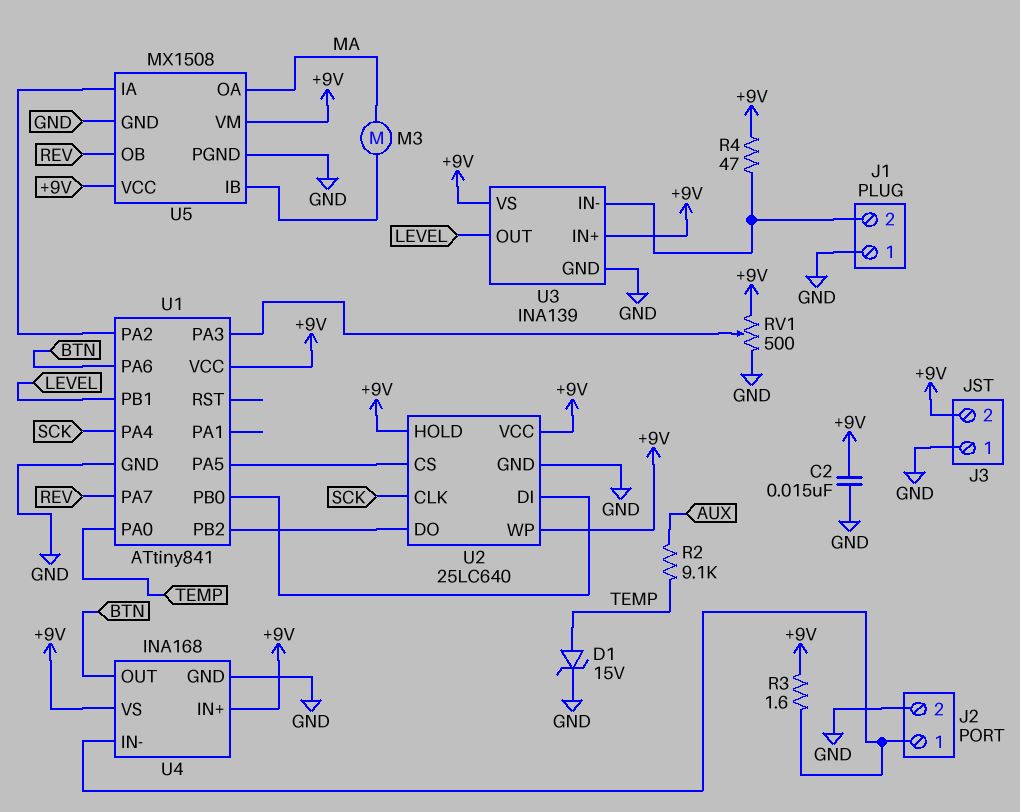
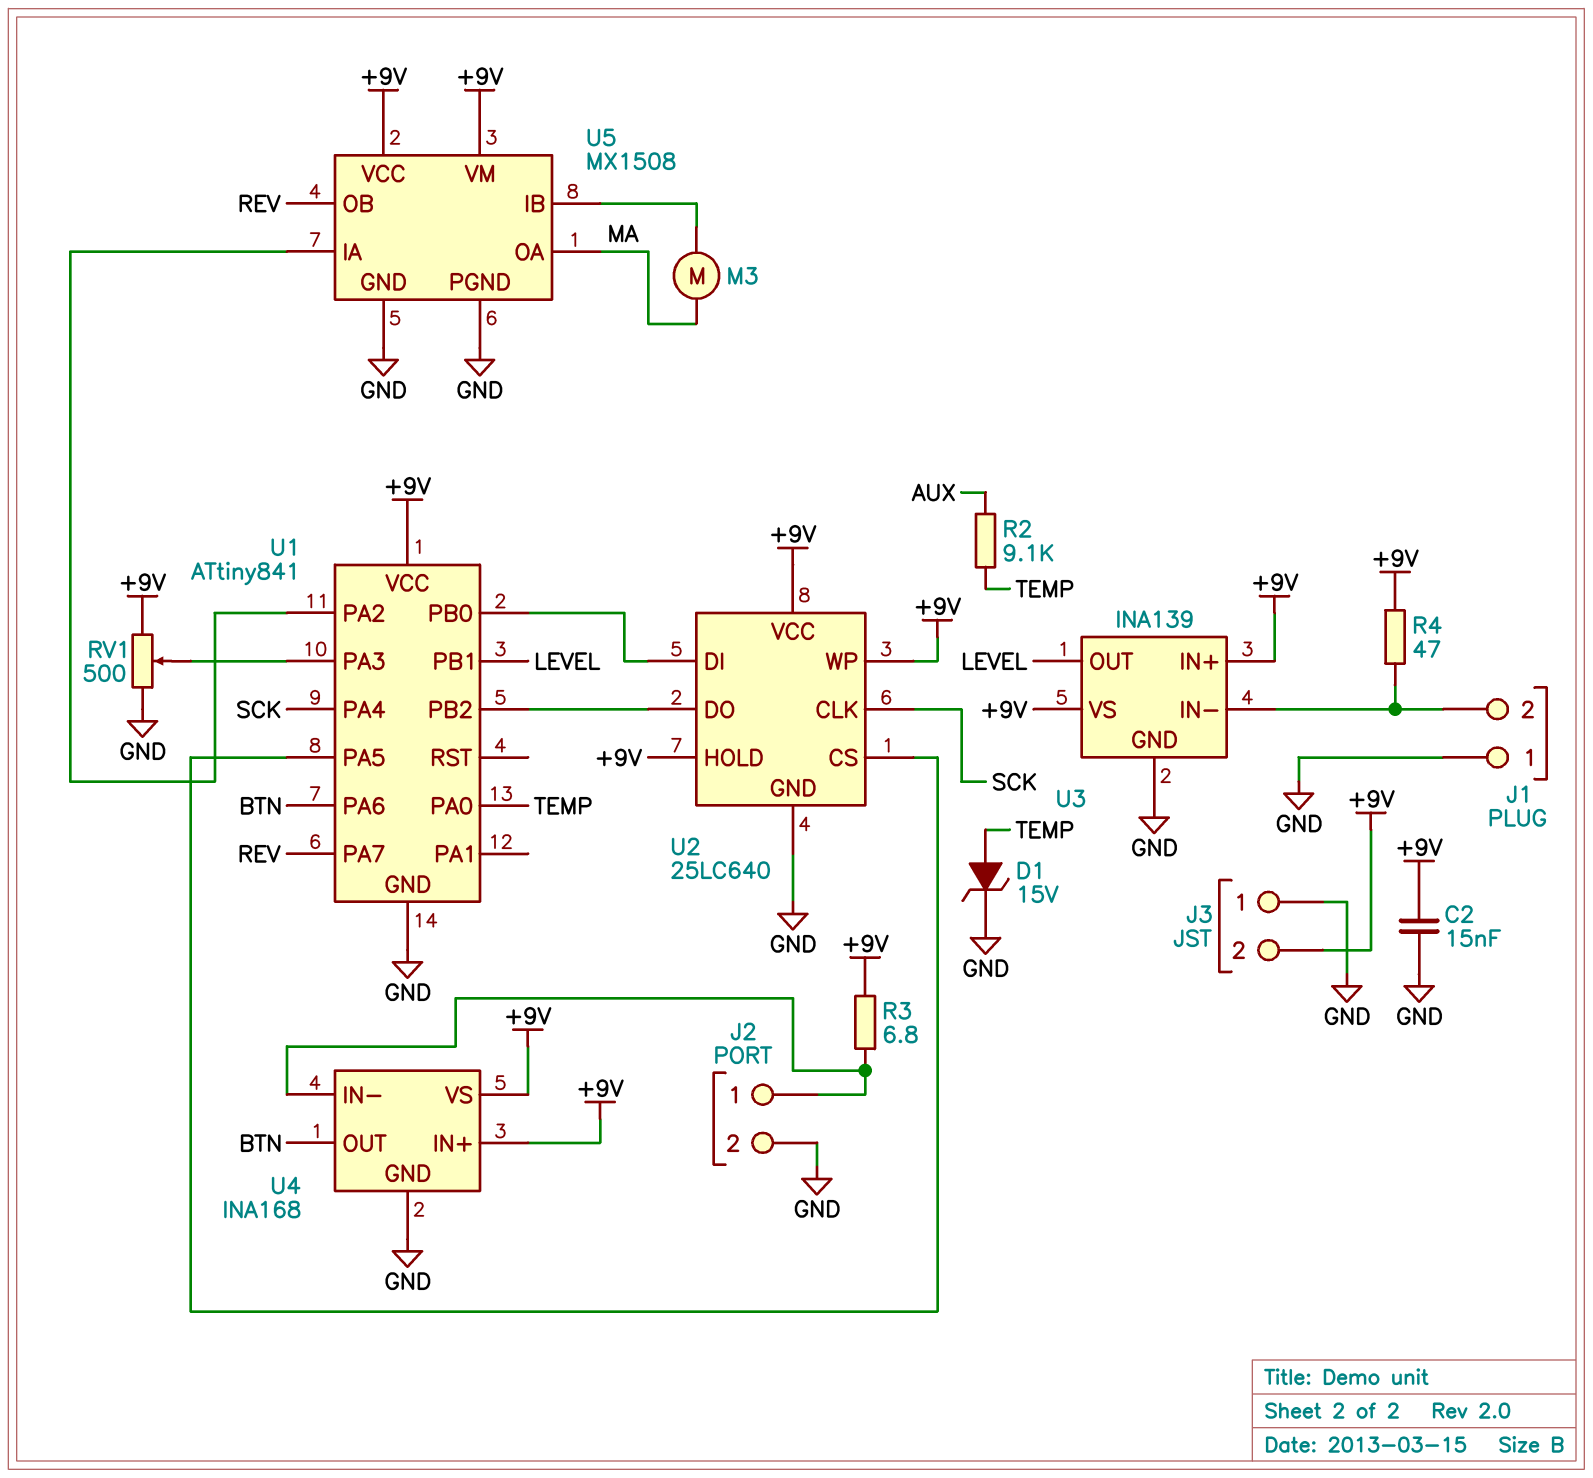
R3: 1.6 (+9V, J2/1) -> 6.8 (+9V, J2/1)

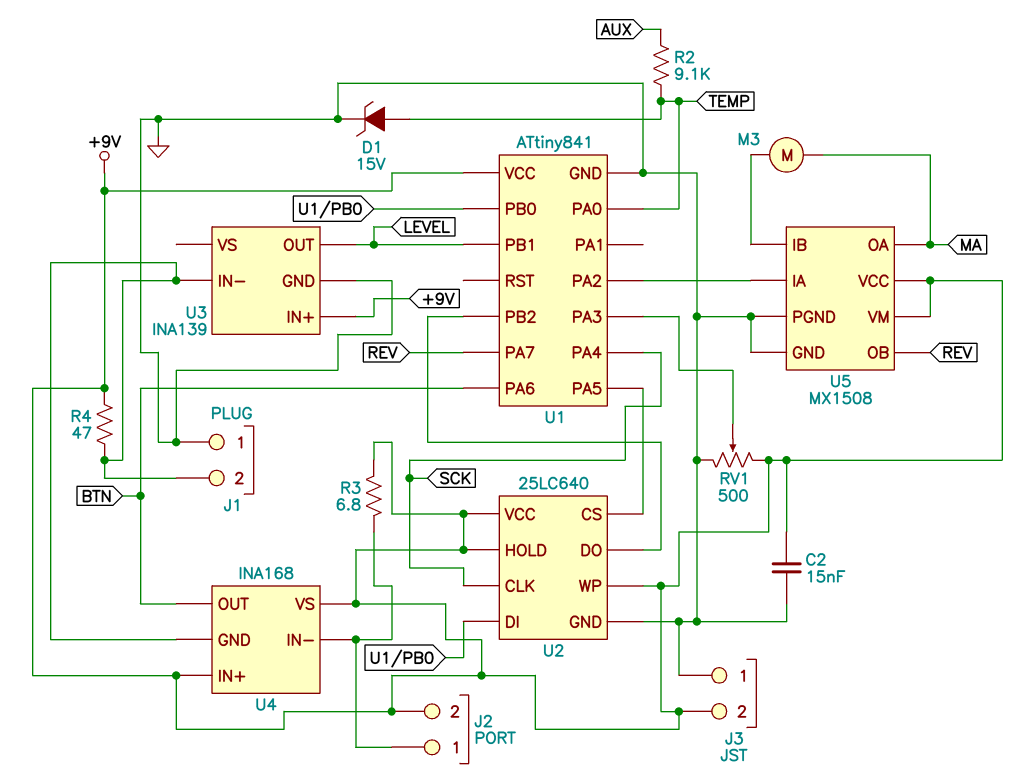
J2 pin 2: GND -> +9V
U3 pin VS: +9V -> none
U4 pin GND: GND -> J1/2

